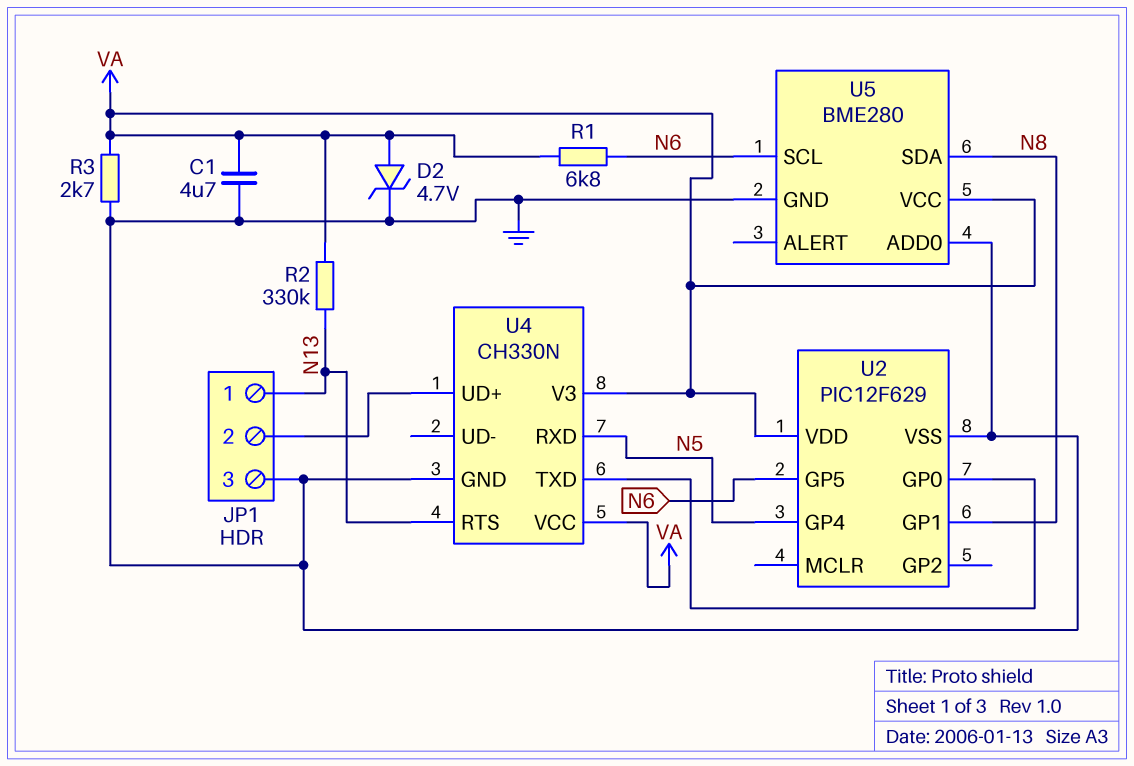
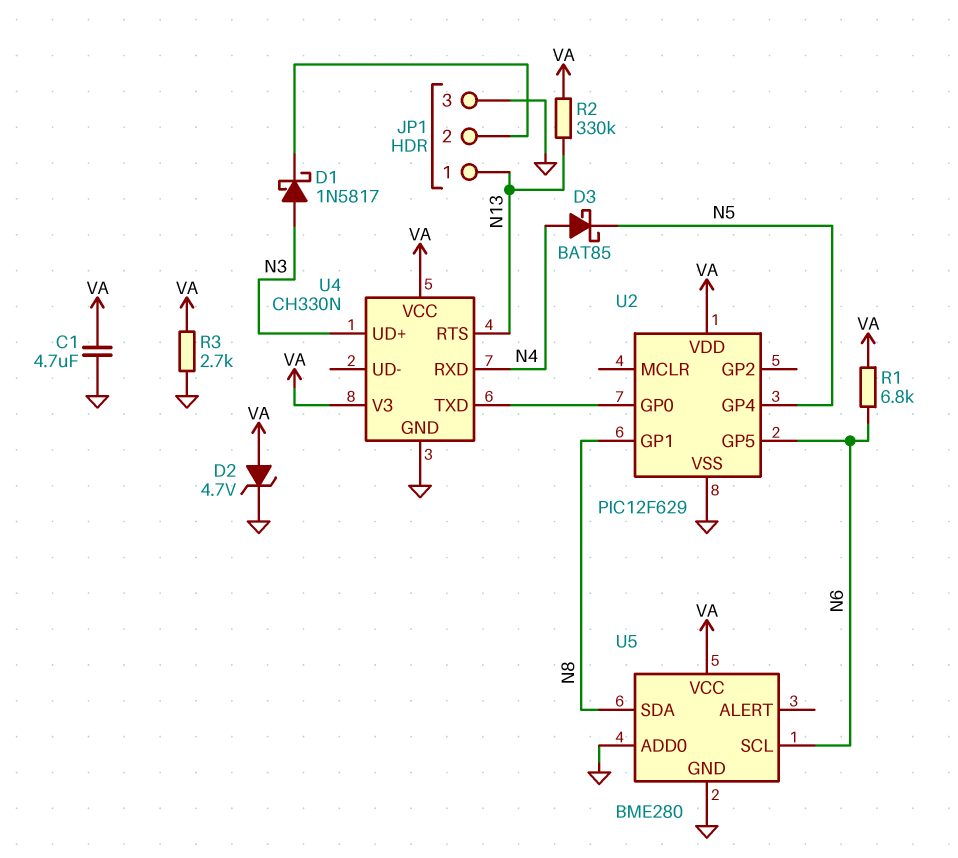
D1: none -> schottky 1N5817 (A N3, K JP1/2)
D3: none -> schottky BAT85 (A N4, K N5)
U4 pin RXD: N5 -> N4
U4 pin UD+: JP1/2 -> N3

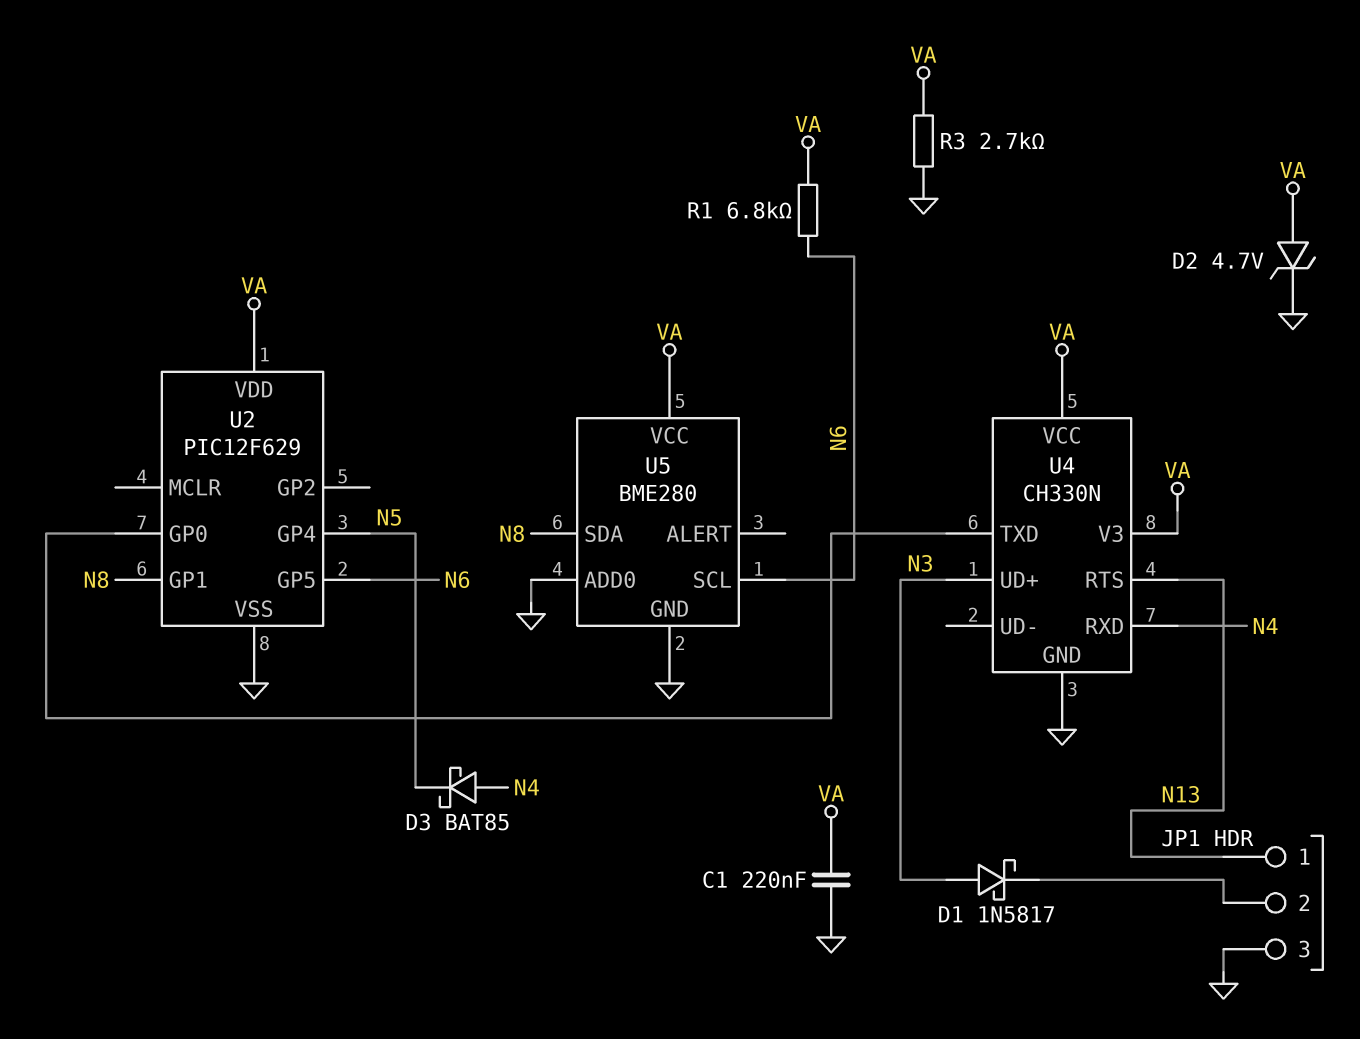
C1: 4.7uF (GND, VA) -> 220nF (GND, VA)
R2: 330k (N13, VA) -> none

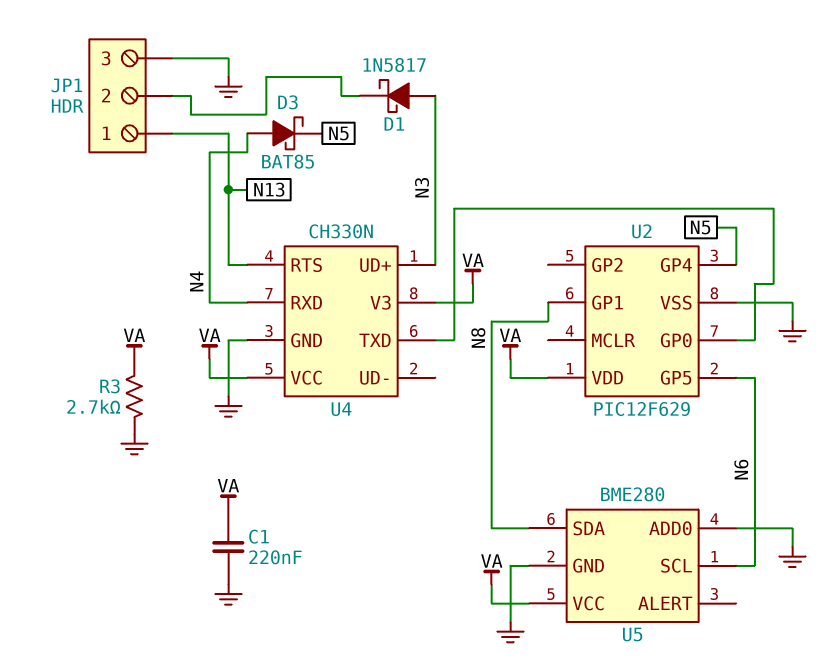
D2: zener 4.7V (A VA, K GND) -> none
R1: 6.8k (N6, VA) -> none

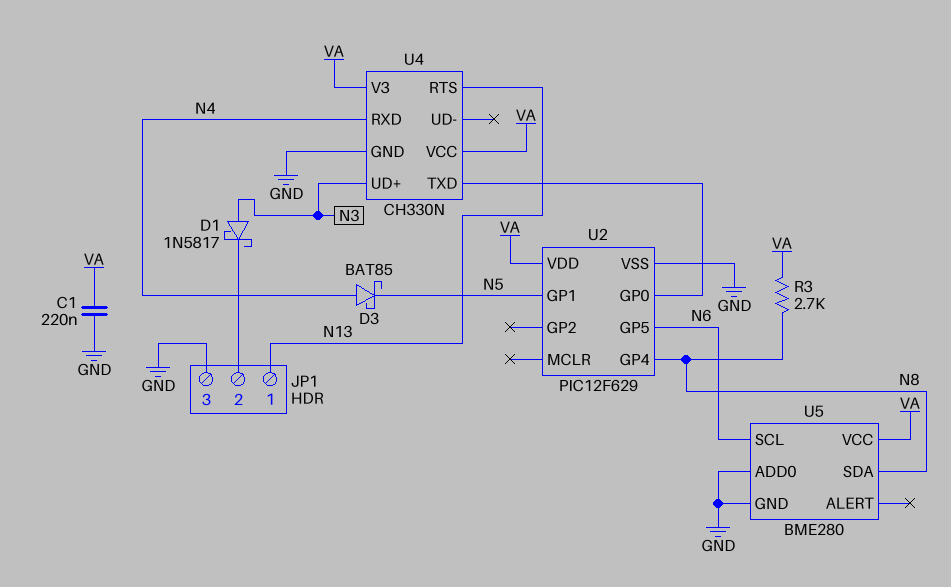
R3: 2.7k (GND, VA) -> 2.7k (N8, VA)
U2 pin GP1: N8 -> N5
U2 pin GP4: N5 -> N8

